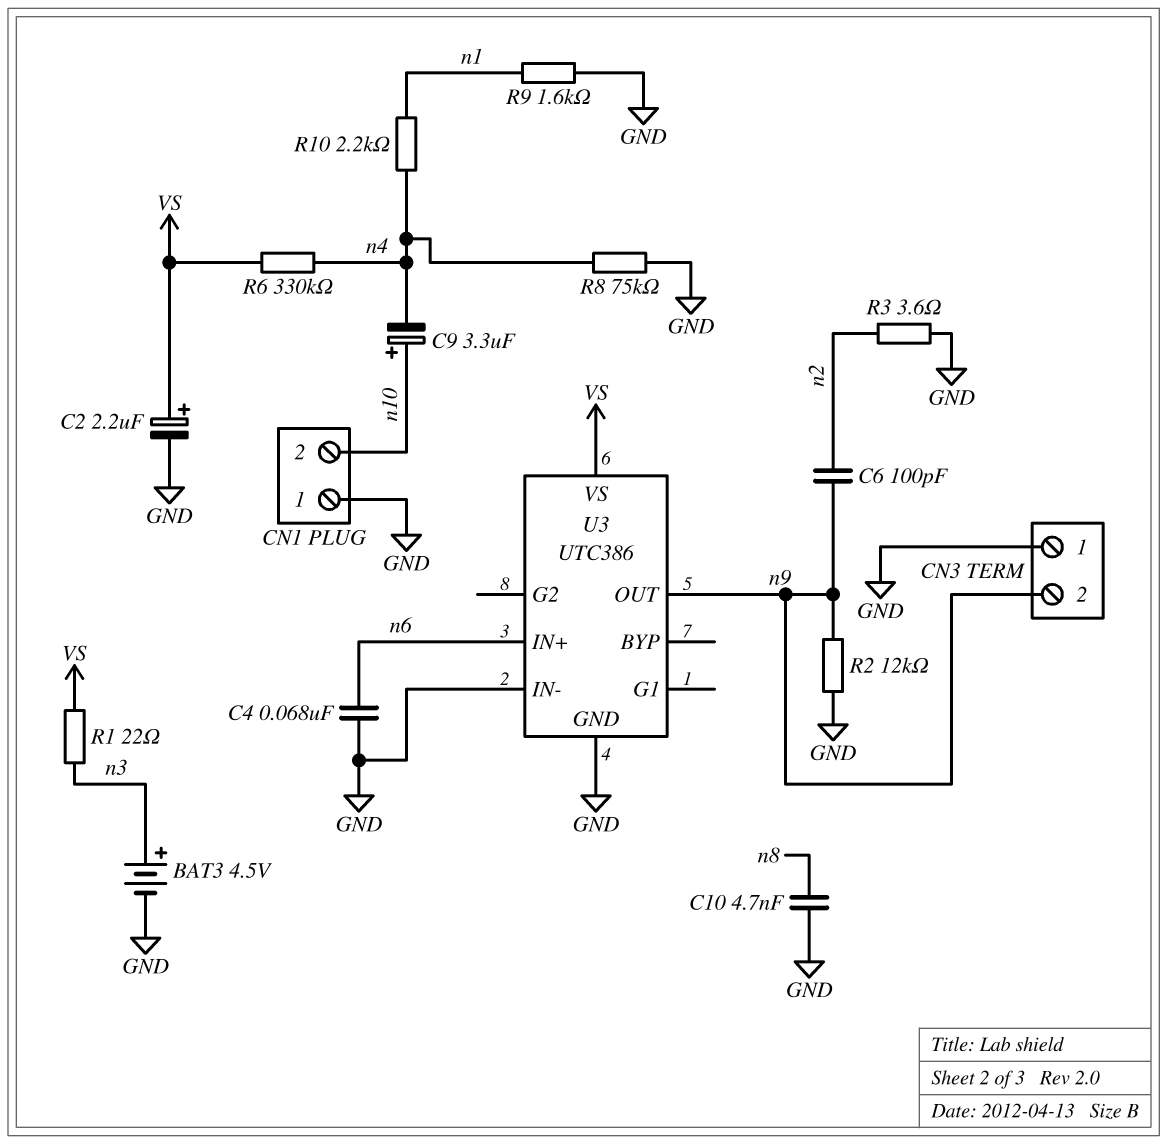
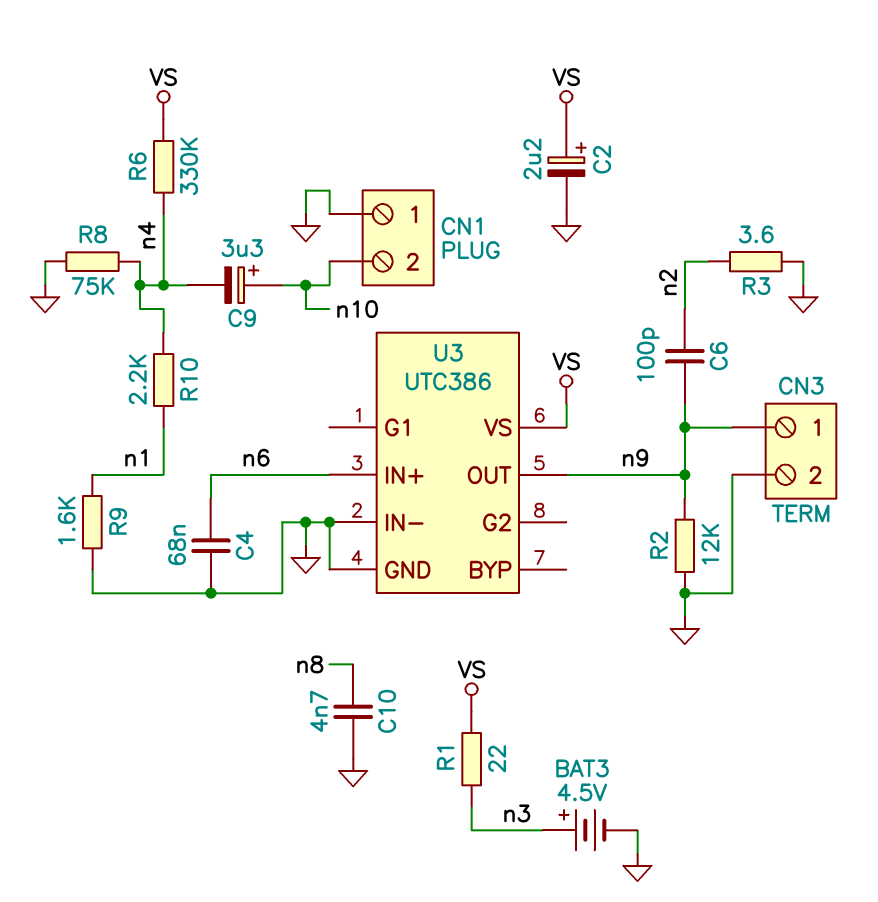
CN3 pin 1: GND -> n9
CN3 pin 2: n9 -> GND

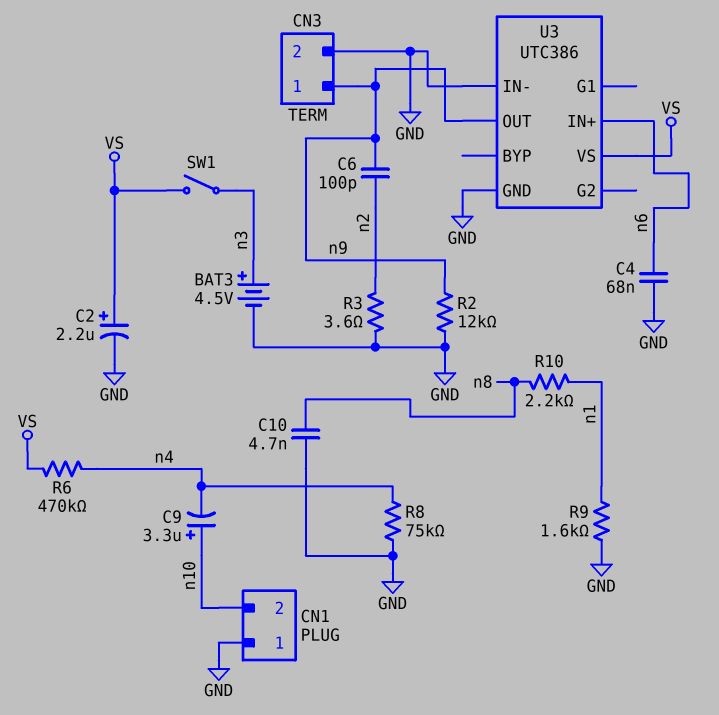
R1: 22 (VS, n3) -> none
R6: 330k (VS, n4) -> 470k (VS, n4)
R10: 2.2k (n1, n4) -> 2.2k (n1, n8)
SW1: none -> switch (VS, n3)

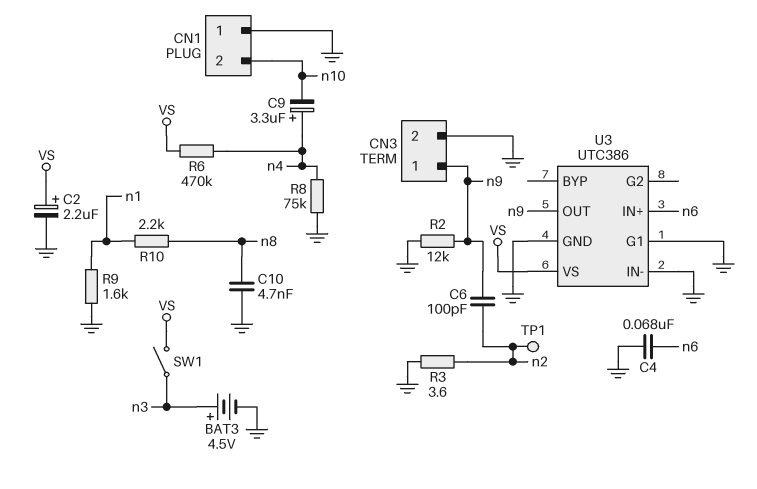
C9: 3.3uF (plus n10, minus n4) -> 3.3uF (plus n4, minus n10)
TP1: none -> test point (n2)
U3 pin G1: none -> GND

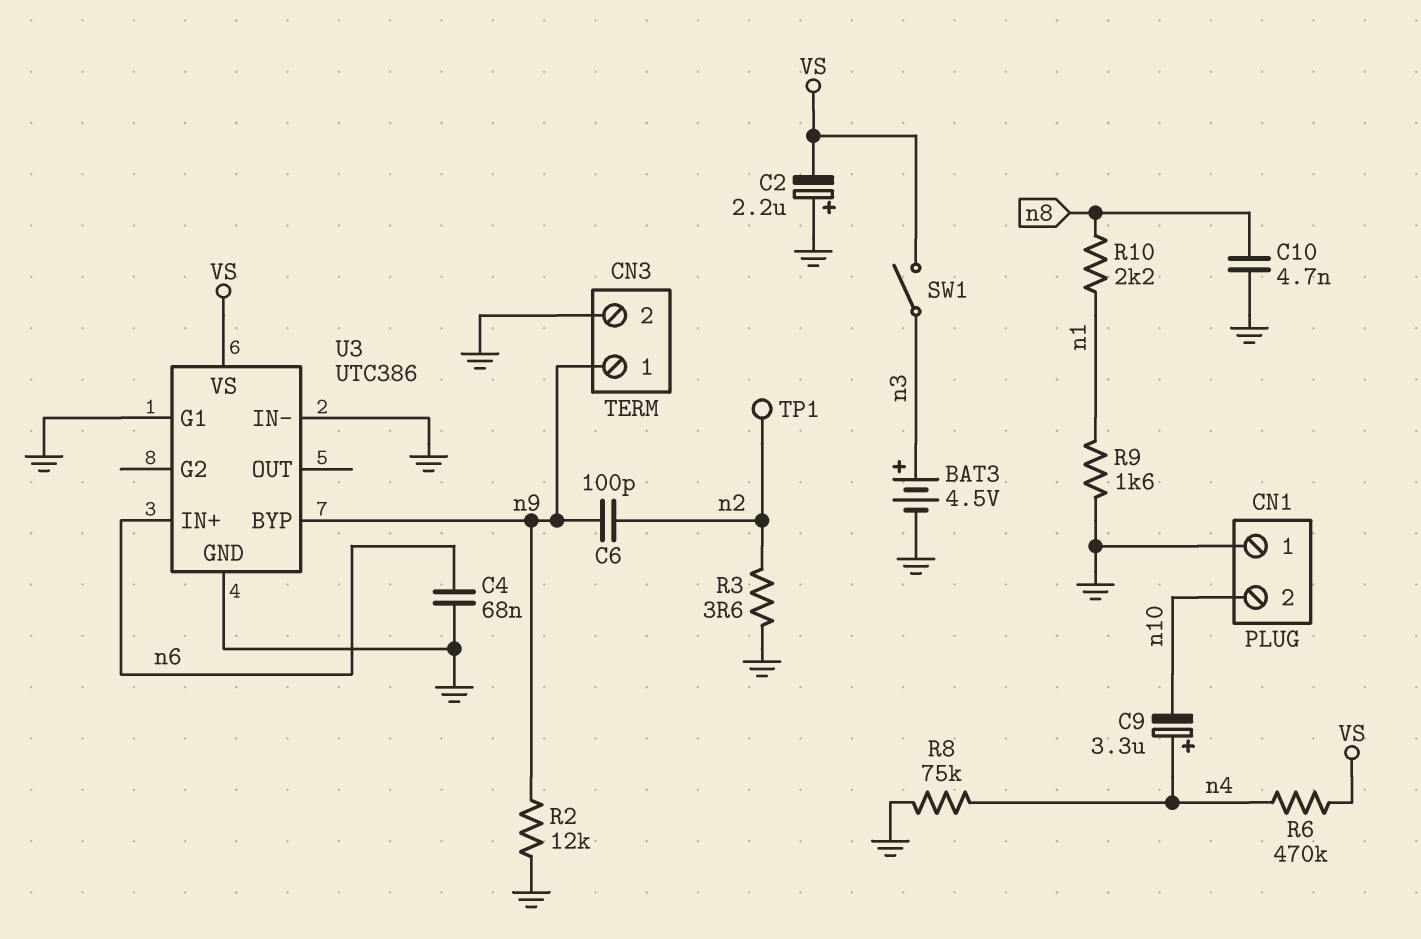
C2: 2.2uF (plus VS, minus GND) -> 2.2uF (plus GND, minus VS)
U3 pin BYP: none -> n9
U3 pin OUT: n9 -> none

